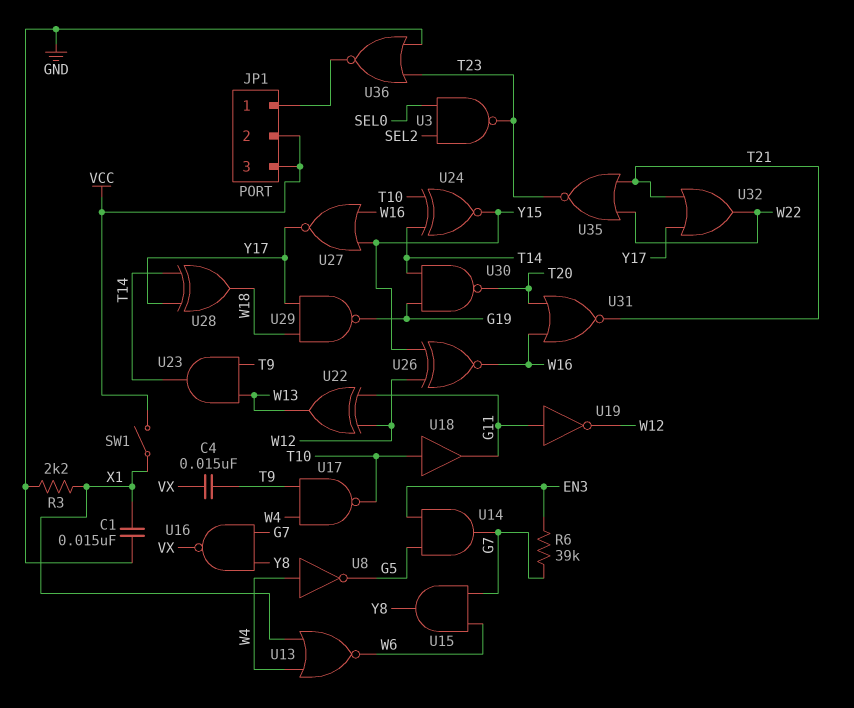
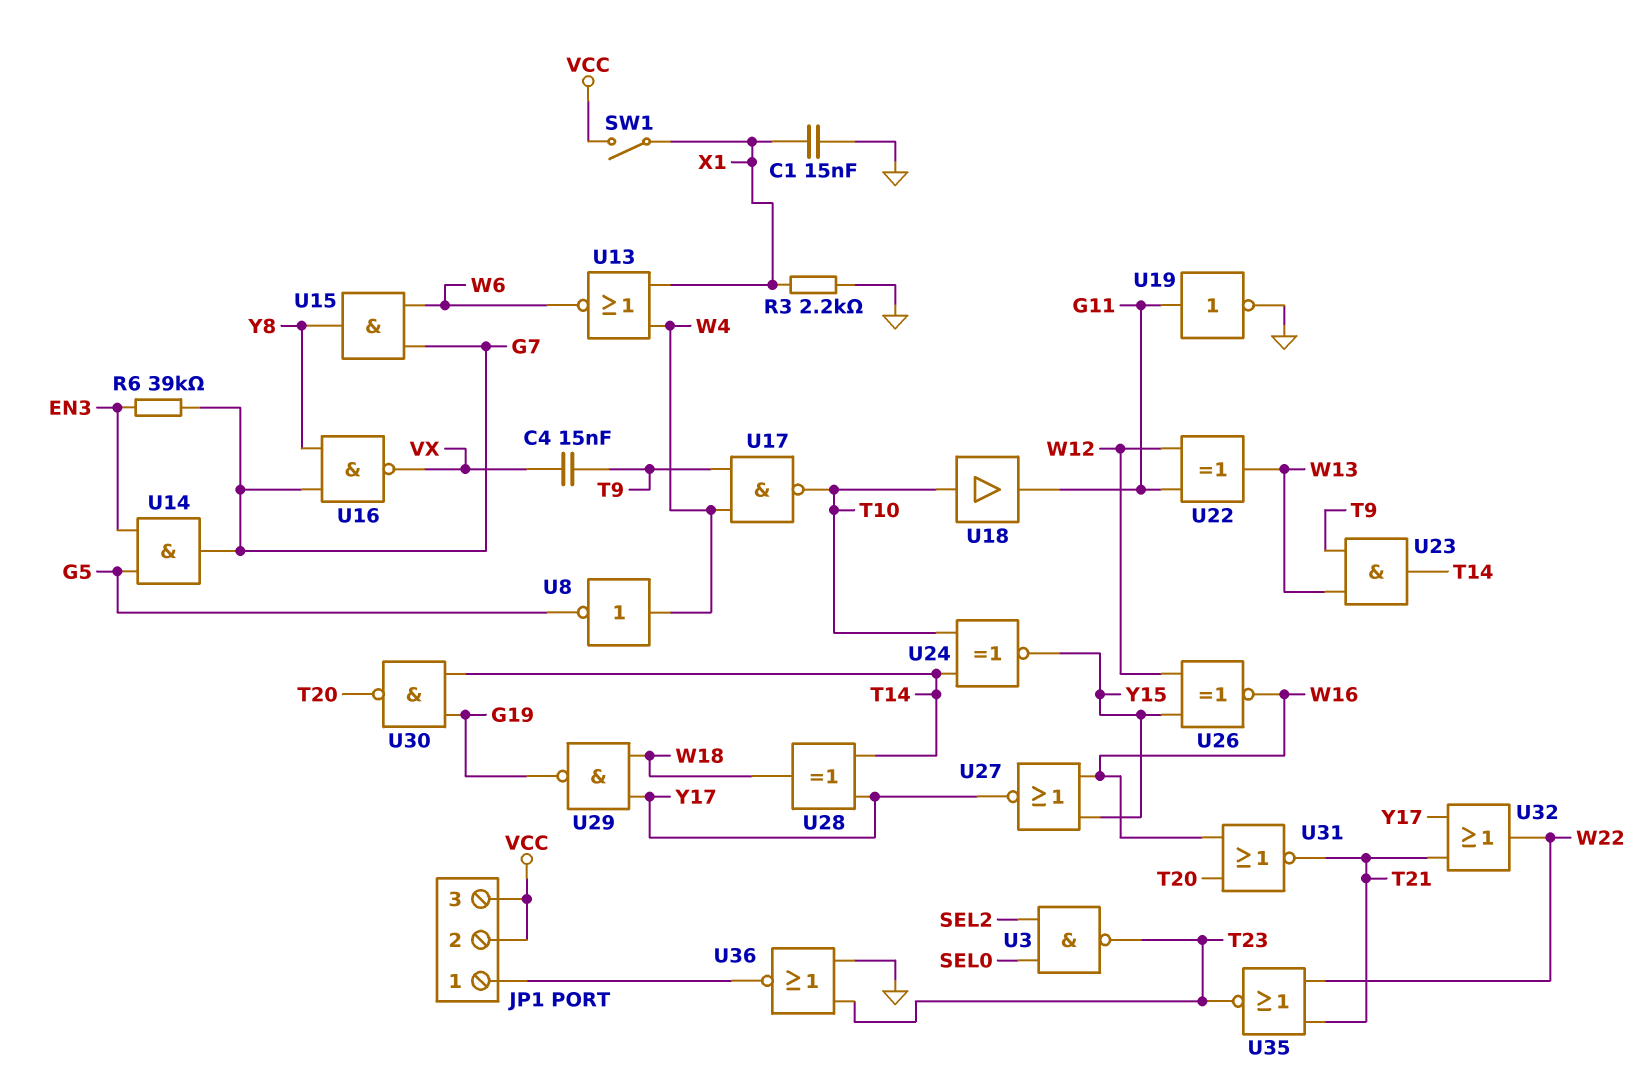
U19: NOT (in G11, out W12) -> NOT (in G11, out GND)

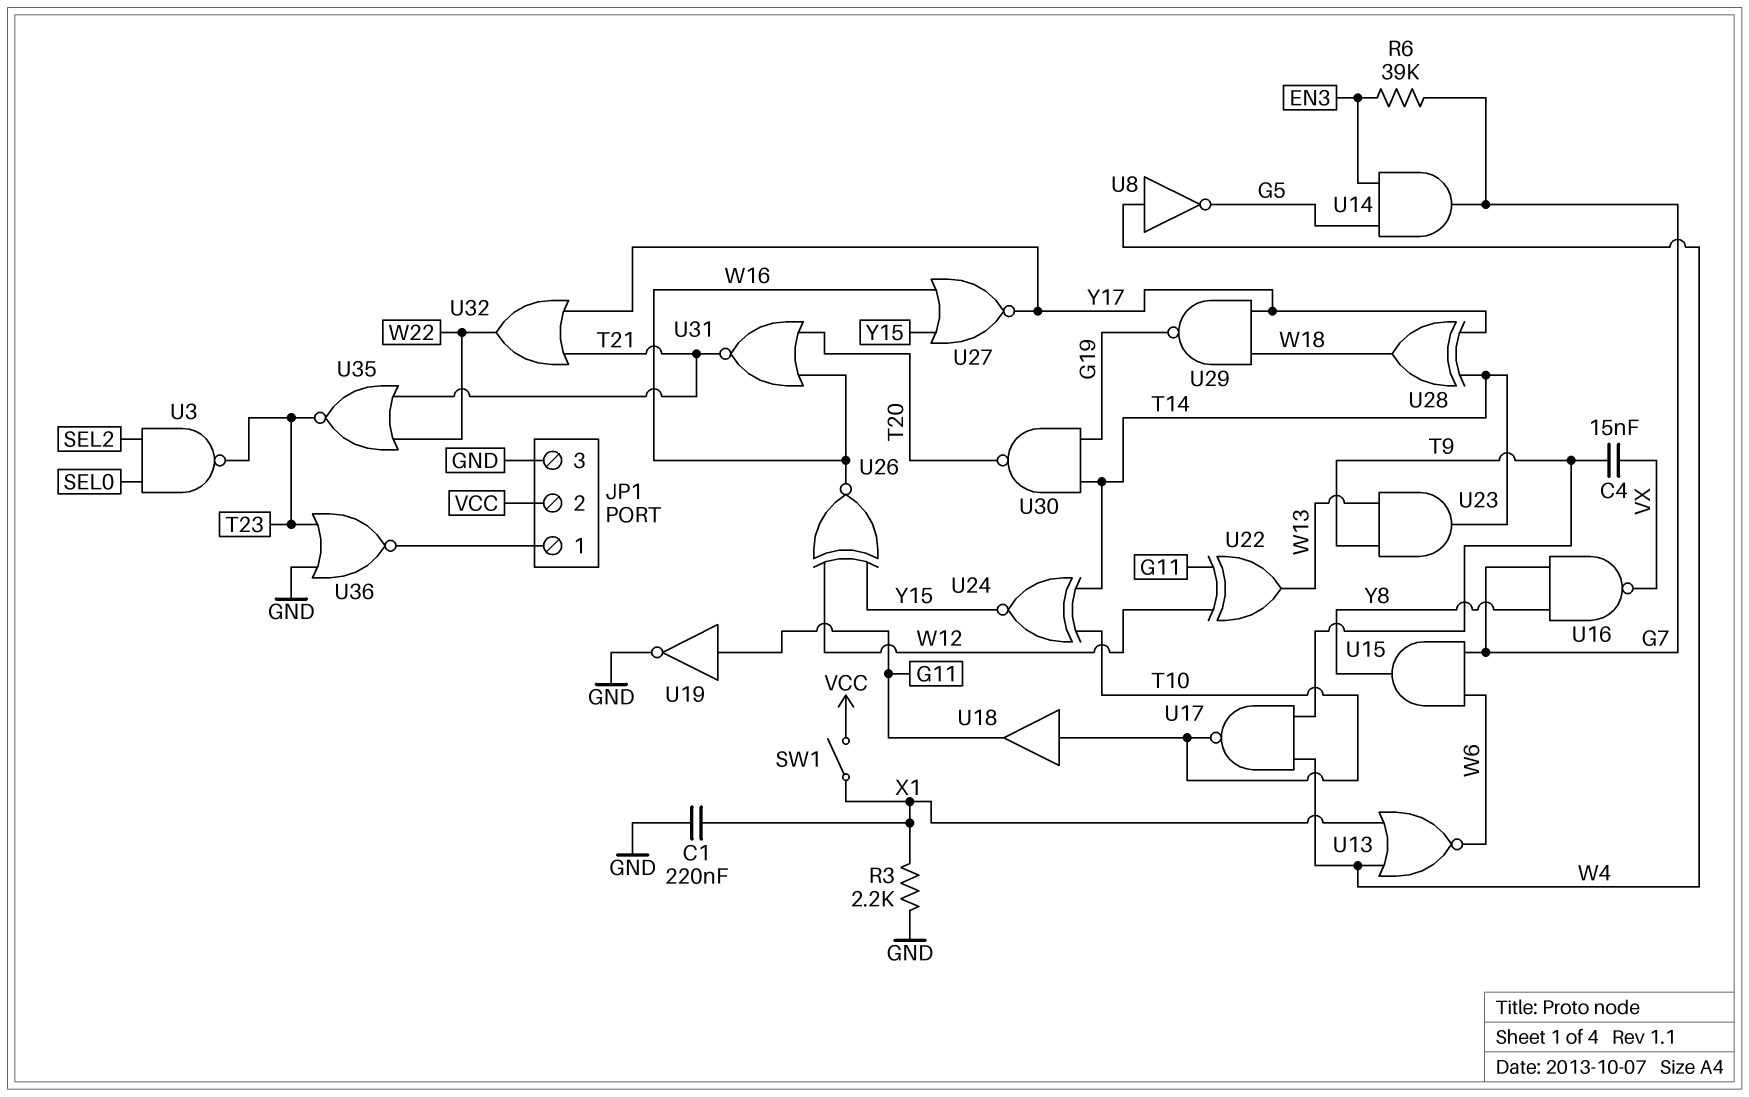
C1: 15nF (GND, X1) -> 220nF (GND, X1)
JP1 pin 3: VCC -> GND

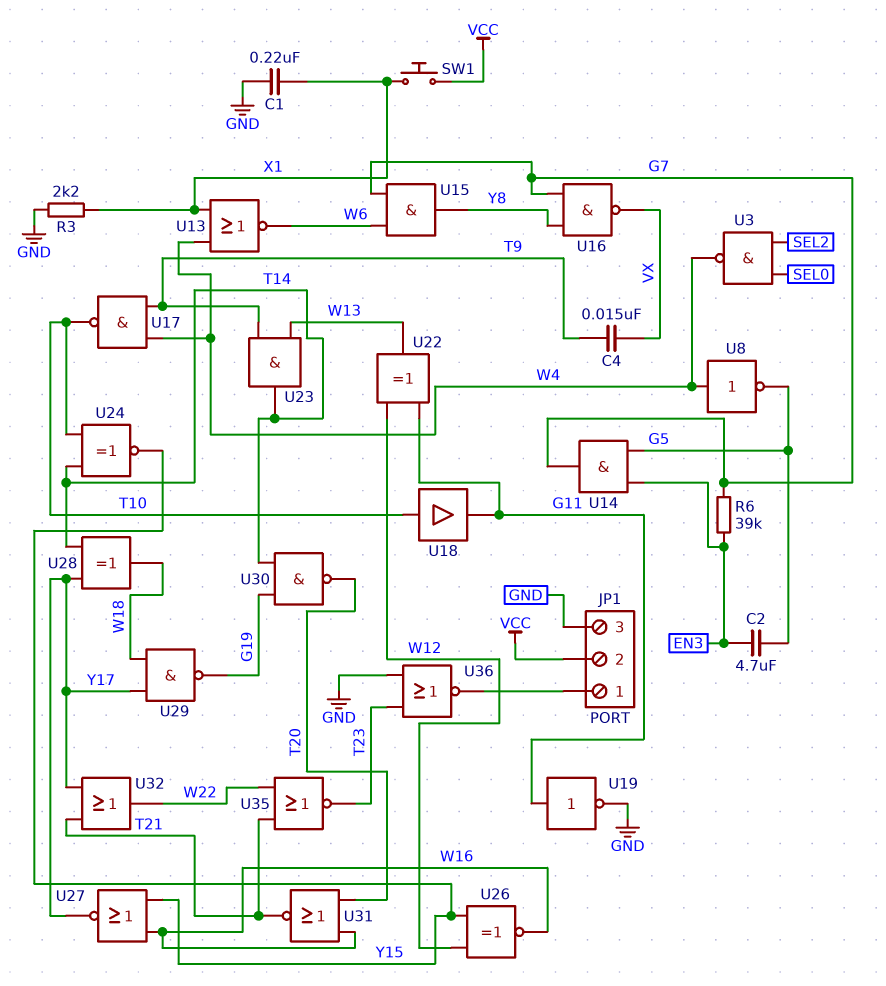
C2: none -> 4.7uF (EN3, G5)
SW1: switch (VCC, X1) -> button (VCC, X1)
U3: NAND (in SEL0, in SEL2, out T23) -> NAND (in SEL0, in SEL2, out W4)

